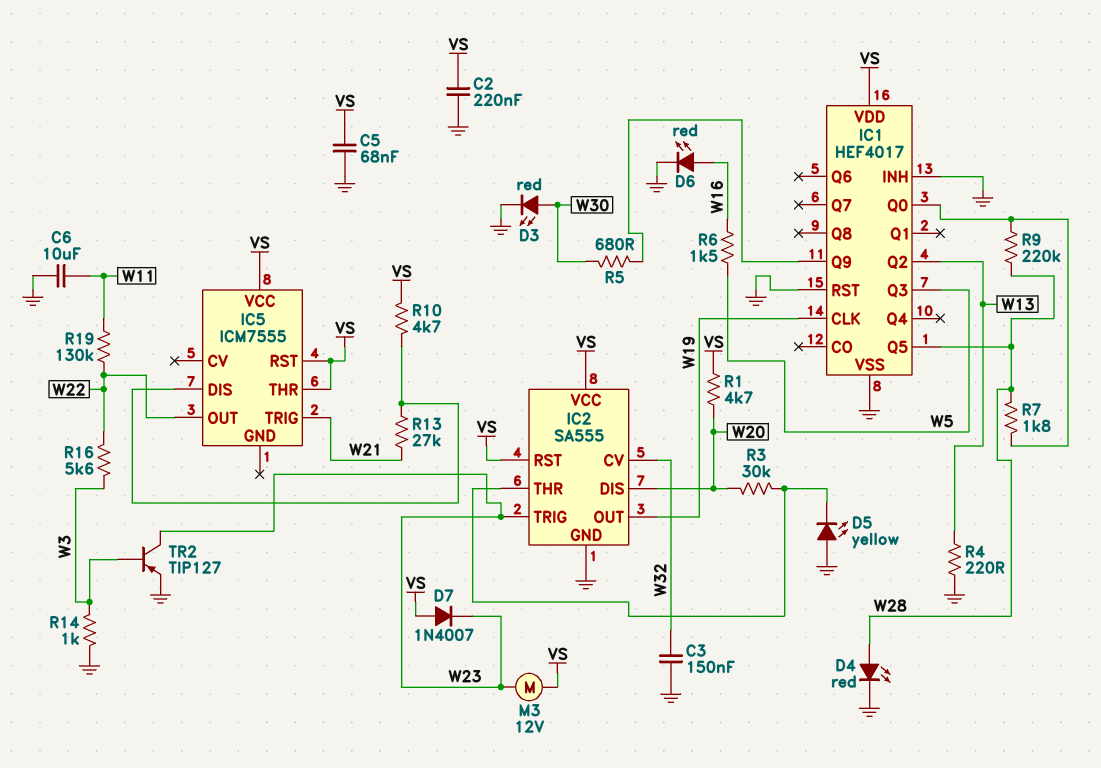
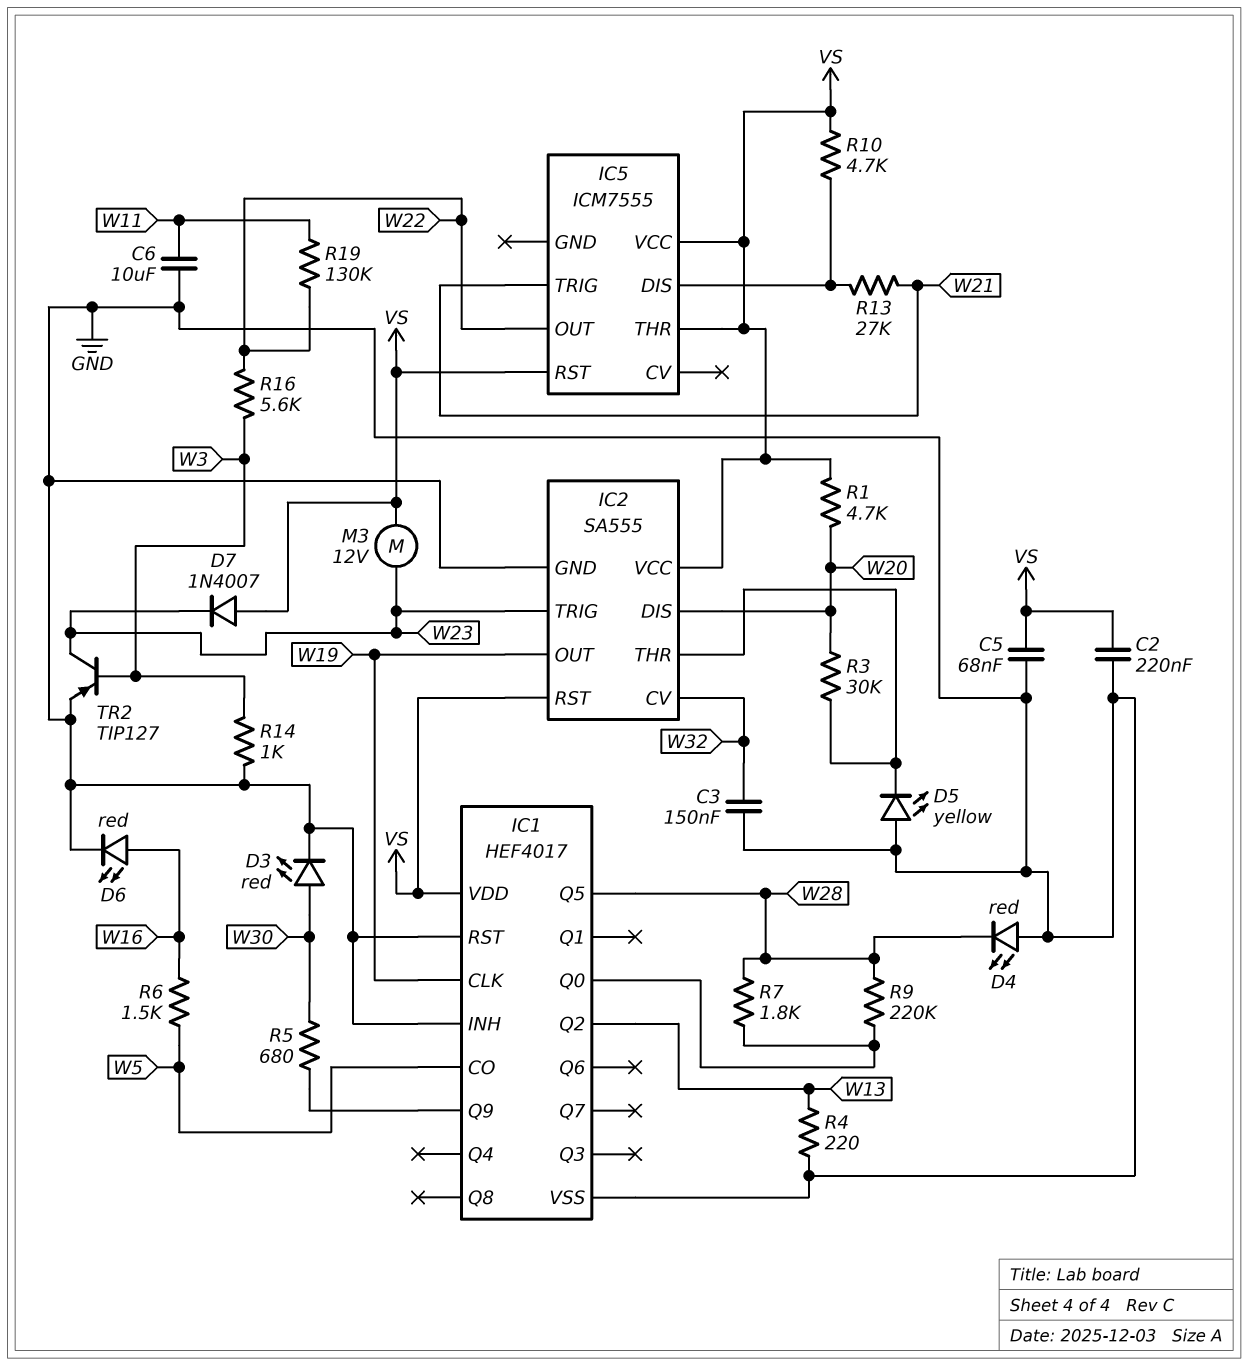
D4: LED red (A W28, K GND) -> LED red (A GND, K W28)
IC1 pin CO: none -> W5
IC1 pin Q3: W5 -> none

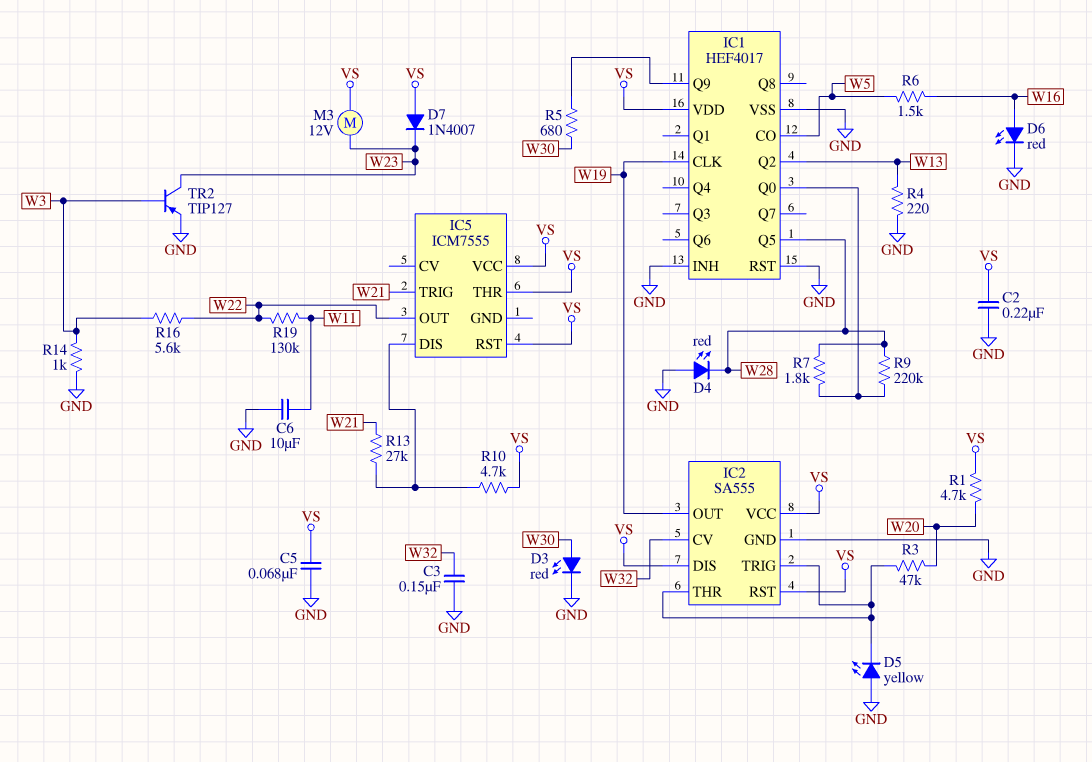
IC2 pin DIS: W20 -> VS
IC2 pin TRIG: W23 -> IC2/THR
R3: 30k (IC2/THR, W20) -> 47k (IC2/THR, W20)

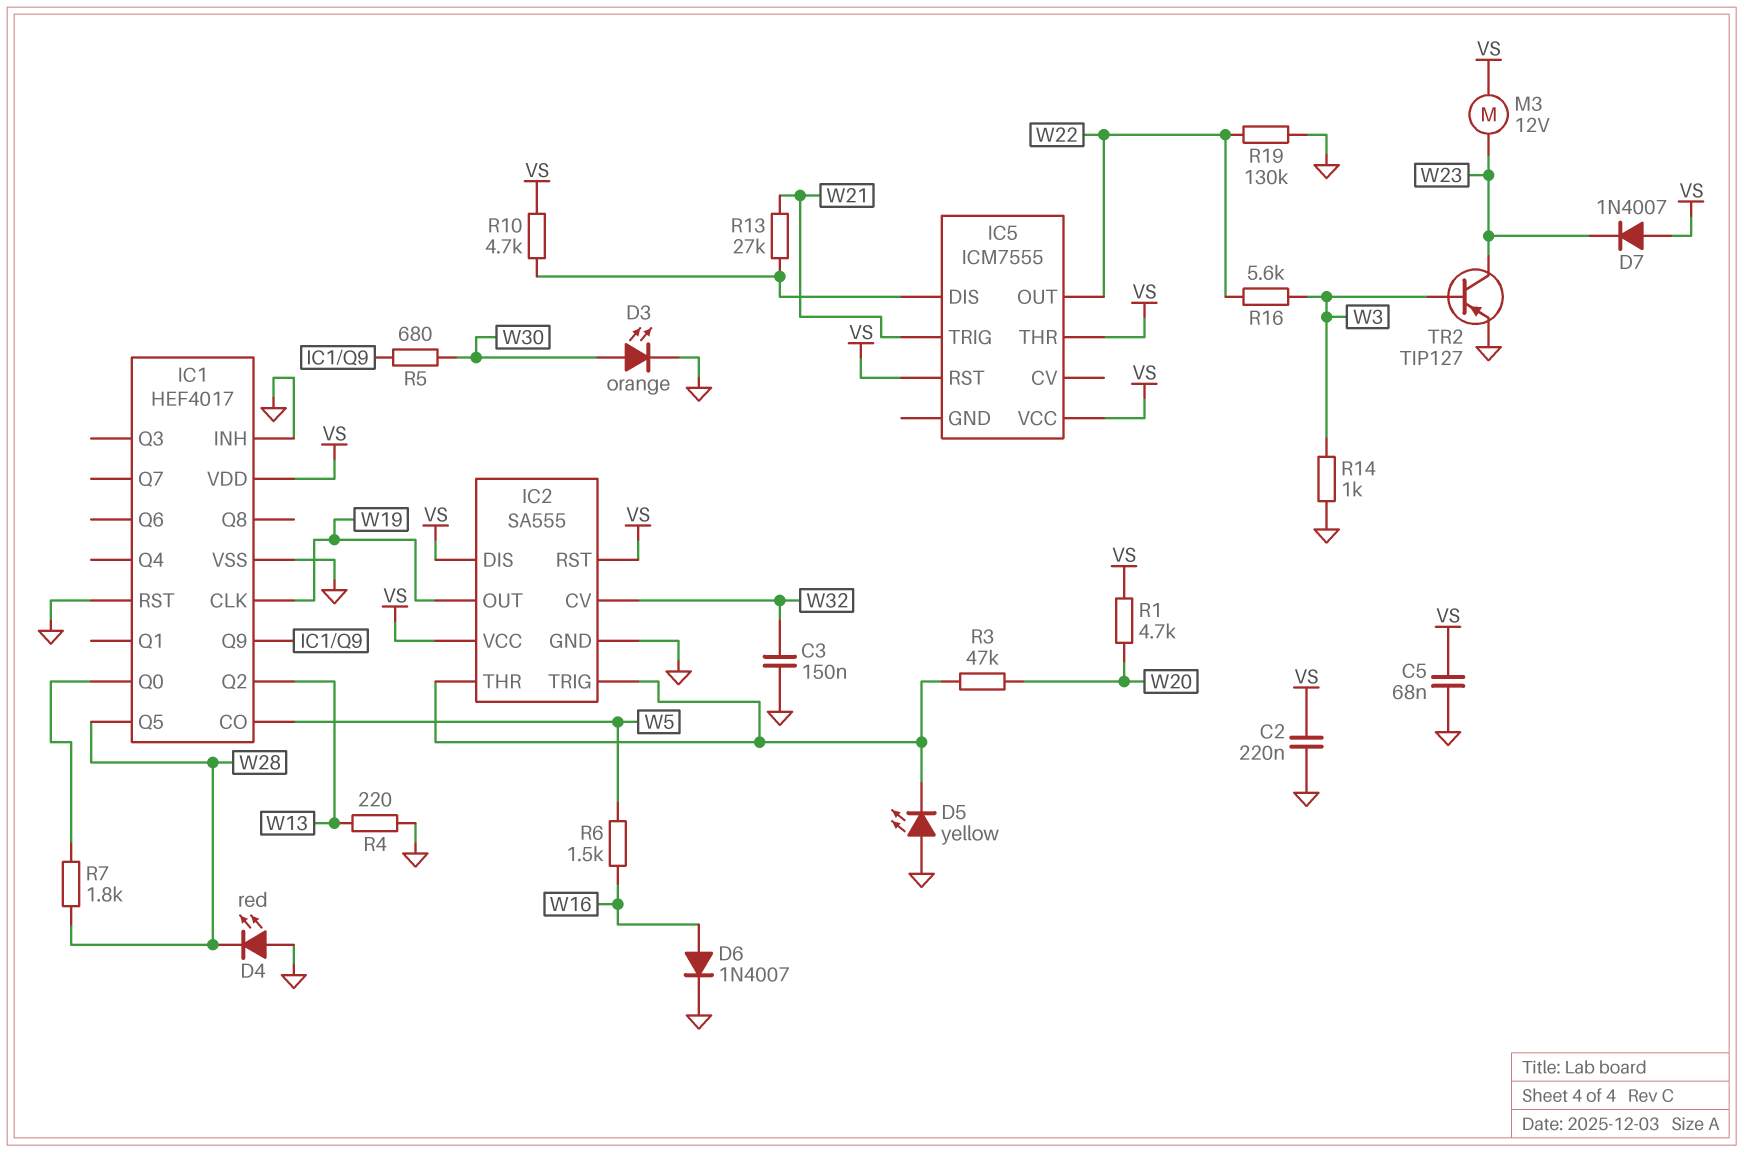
C6: 10uF (GND, W11) -> none
D3: LED red (A W30, K GND) -> LED orange (A W30, K GND)
D6: LED red (A W16, K GND) -> diode 1N4007 (A W16, K GND)
R9: 220k (IC1/Q0, W28) -> none
R19: 130k (W11, W22) -> 130k (GND, W22)

